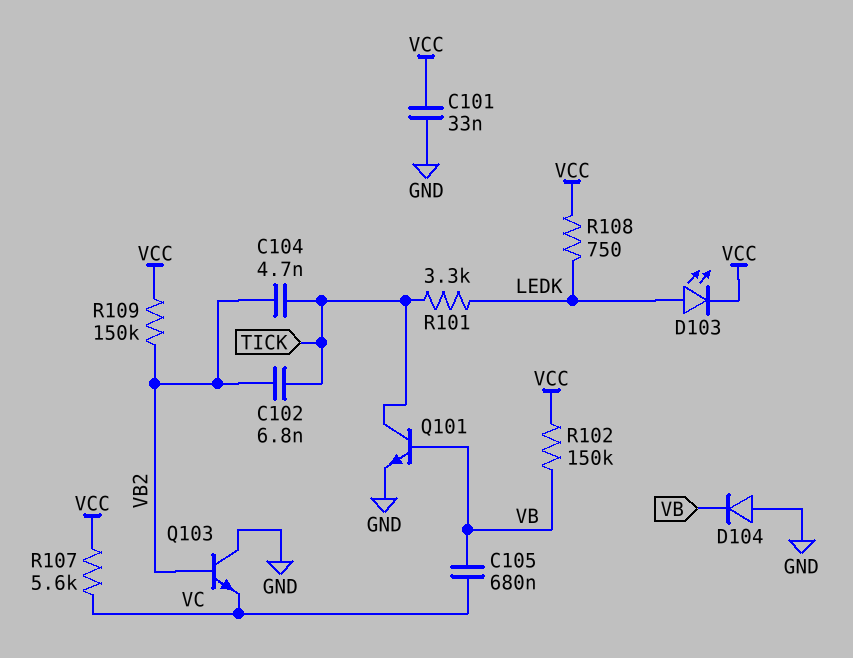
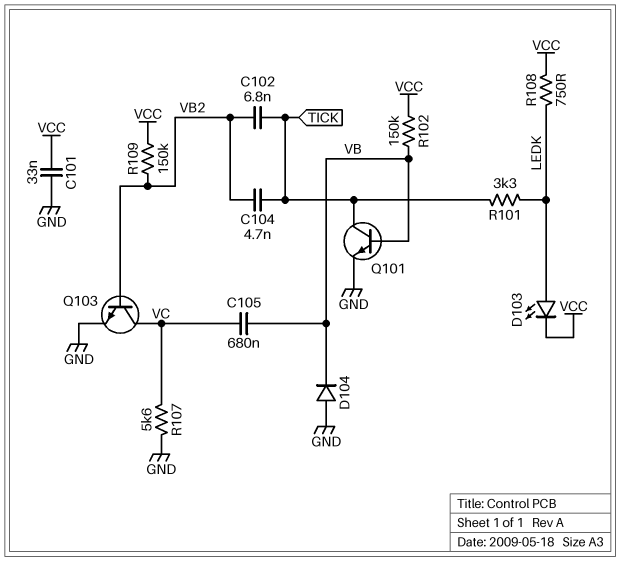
Q103: NPN (B VB2, C GND, E VC) -> NPN (B VB2, C VC, E GND)
R107: 5.6k (VC, VCC) -> 5.6k (GND, VC)

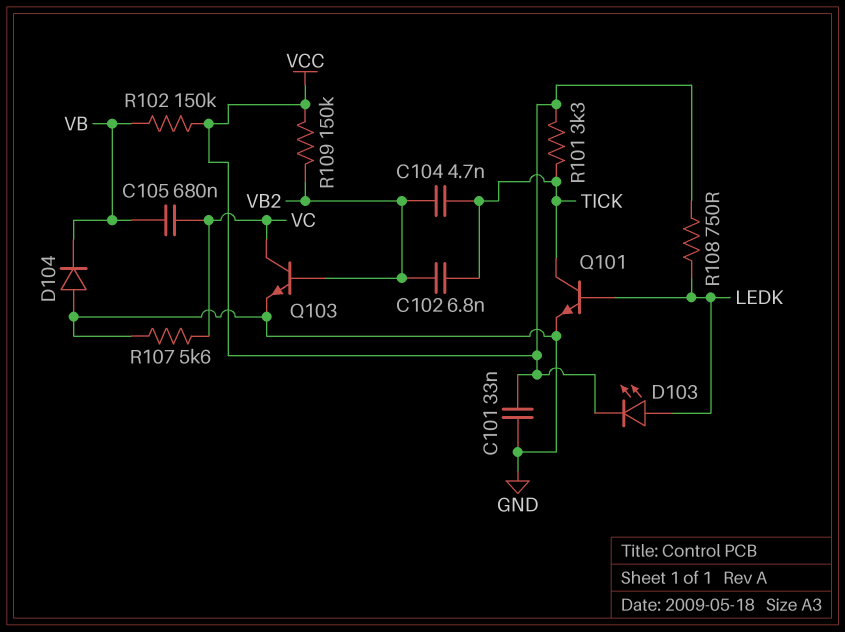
Q101: NPN (B VB, C TICK, E GND) -> NPN (B LEDK, C TICK, E GND)
R101: 3.3k (LEDK, TICK) -> 3.3k (TICK, VCC)

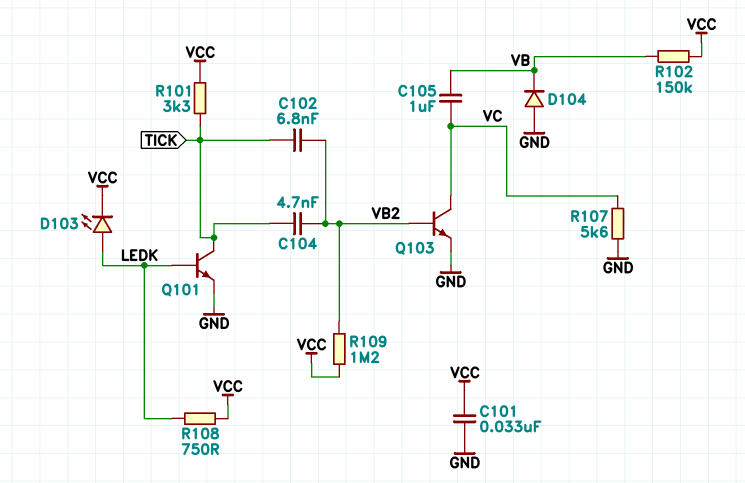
C105: 680nF (VB, VC) -> 1uF (VB, VC)
R109: 150k (VB2, VCC) -> 1.2M (VB2, VCC)

